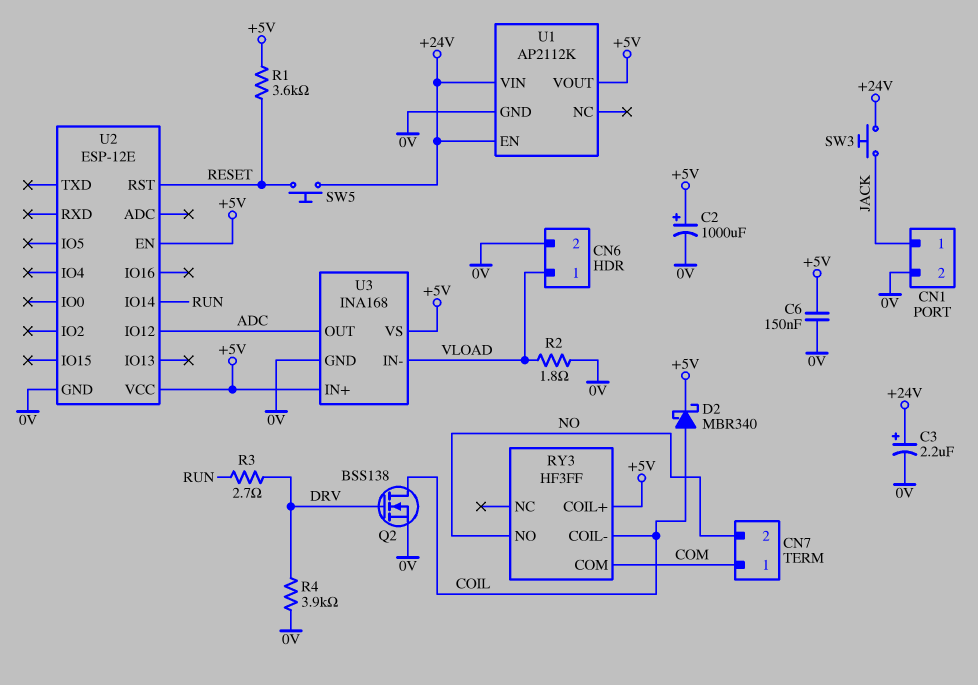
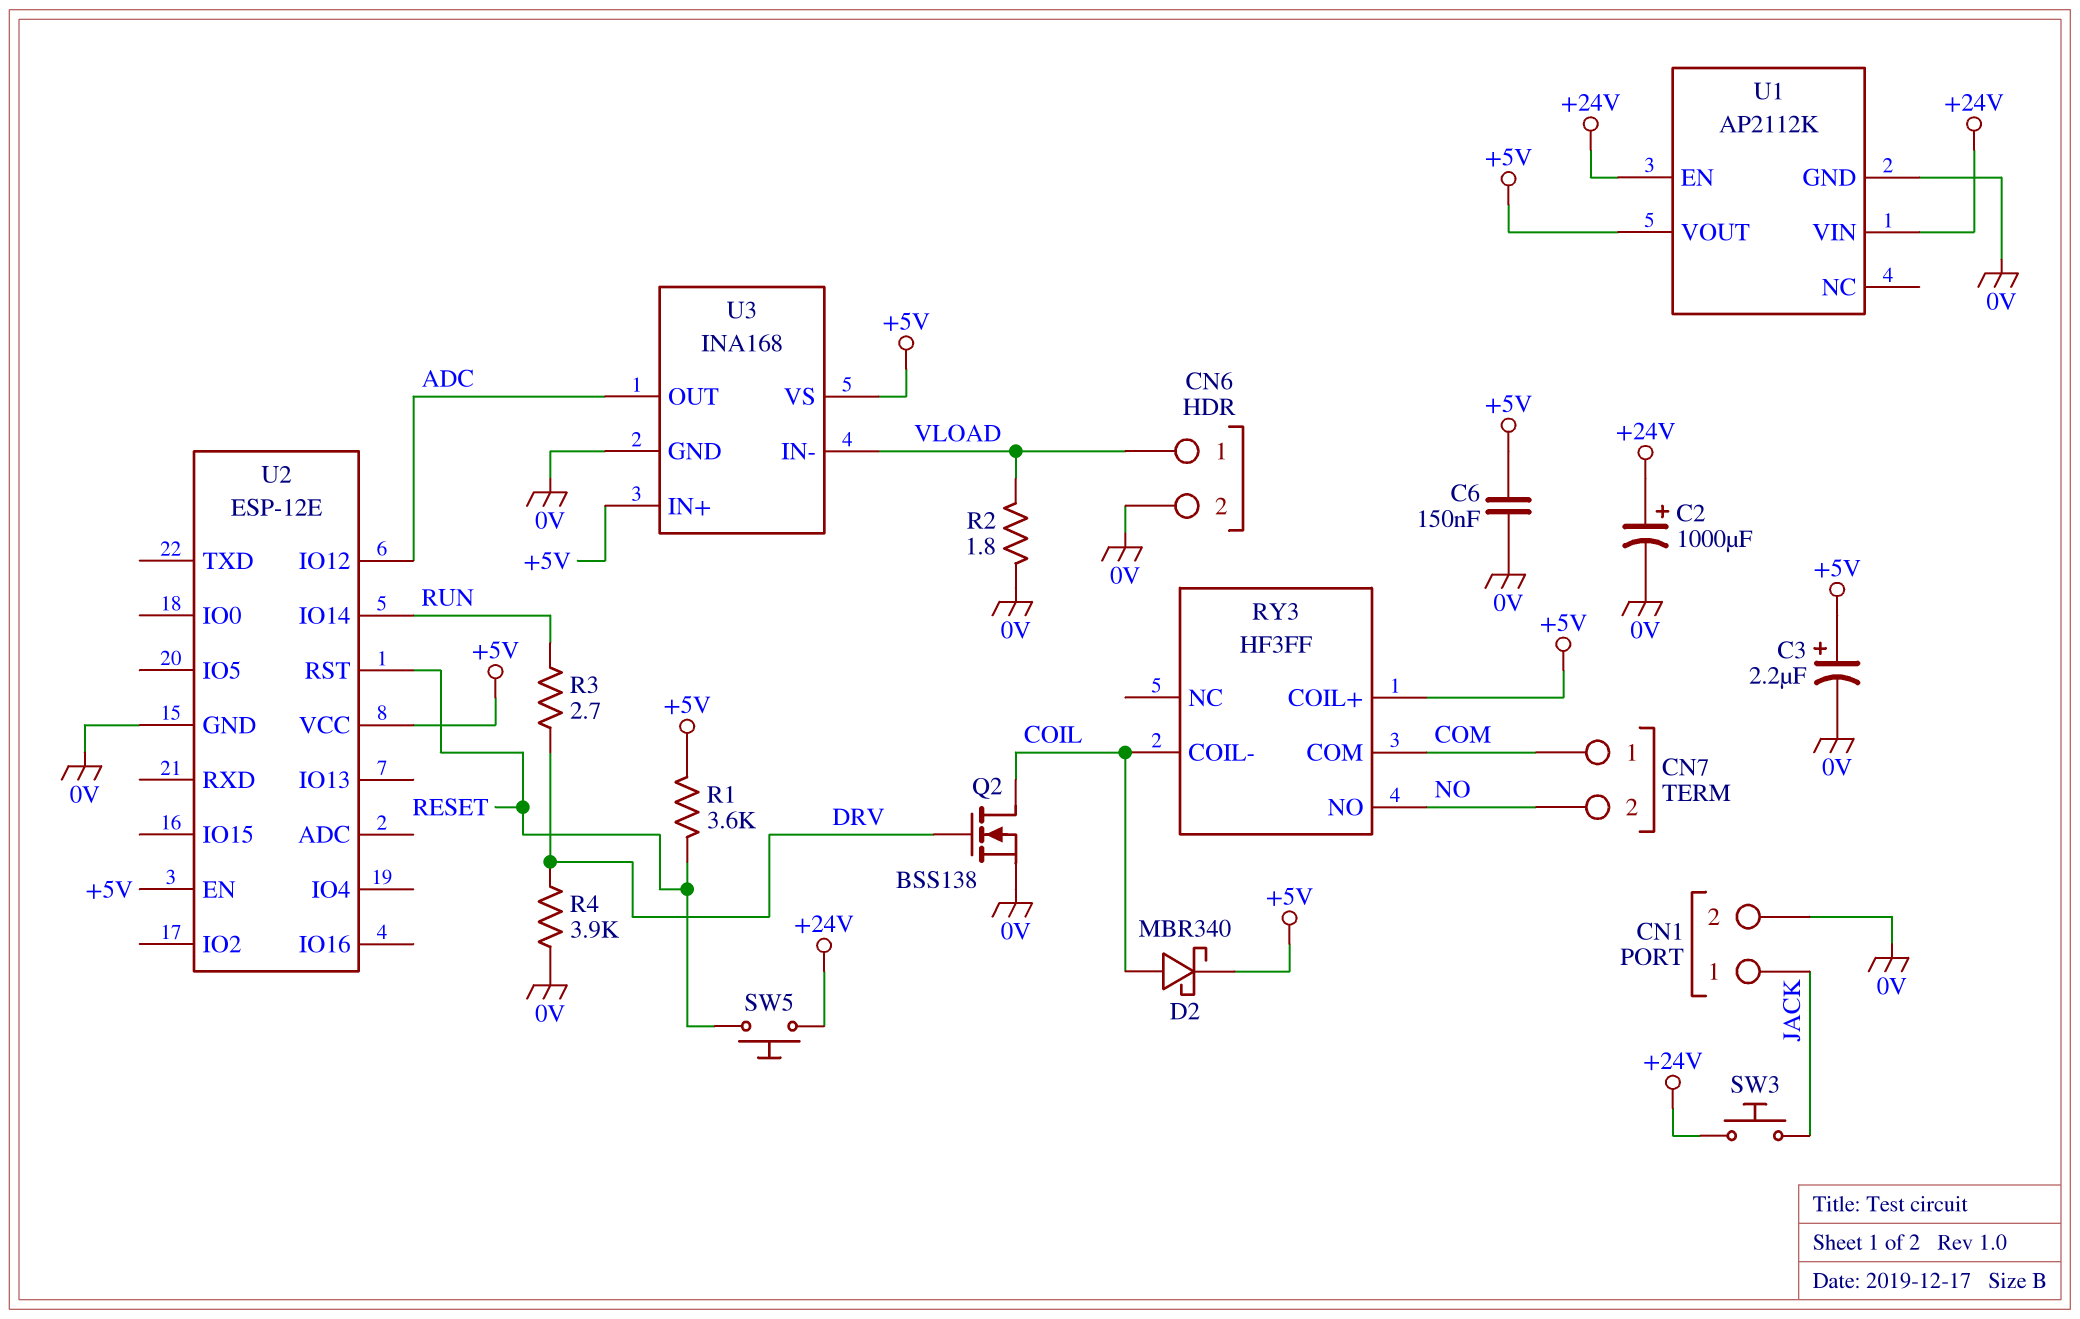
C2: 1000uF (plus +5V, minus 0V) -> 1000uF (plus +24V, minus 0V)
C3: 2.2uF (plus +24V, minus 0V) -> 2.2uF (plus +5V, minus 0V)

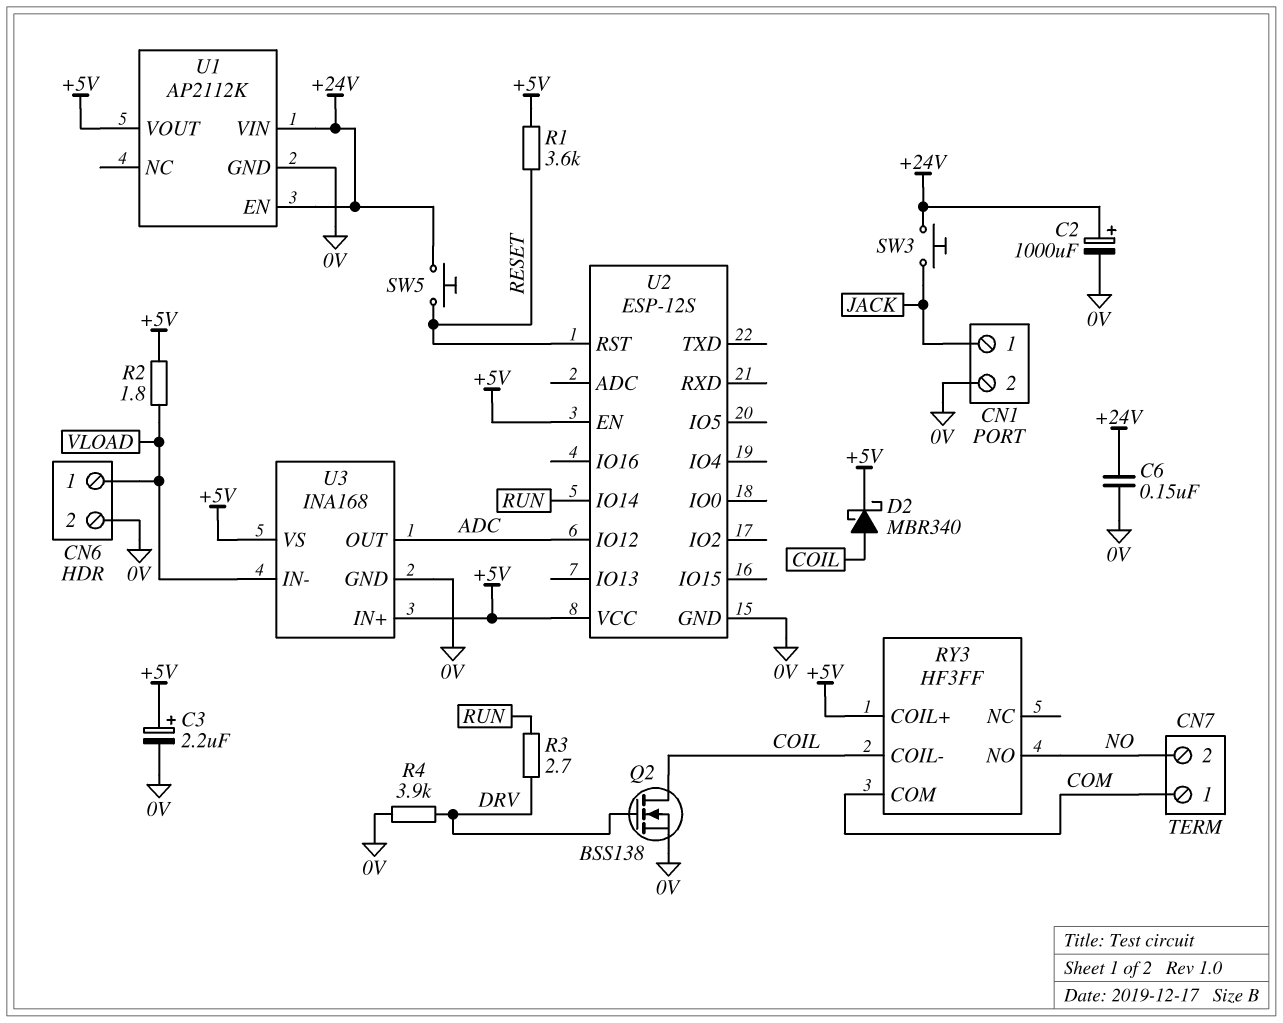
C6: 150nF (+5V, 0V) -> 150nF (+24V, 0V)
R2: 1.8 (0V, VLOAD) -> 1.8 (+5V, VLOAD)
U2: ESP-12E -> ESP-12S

